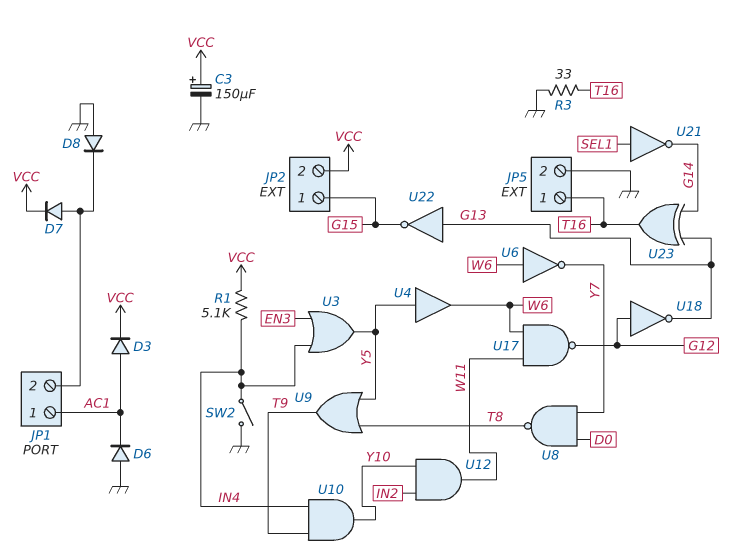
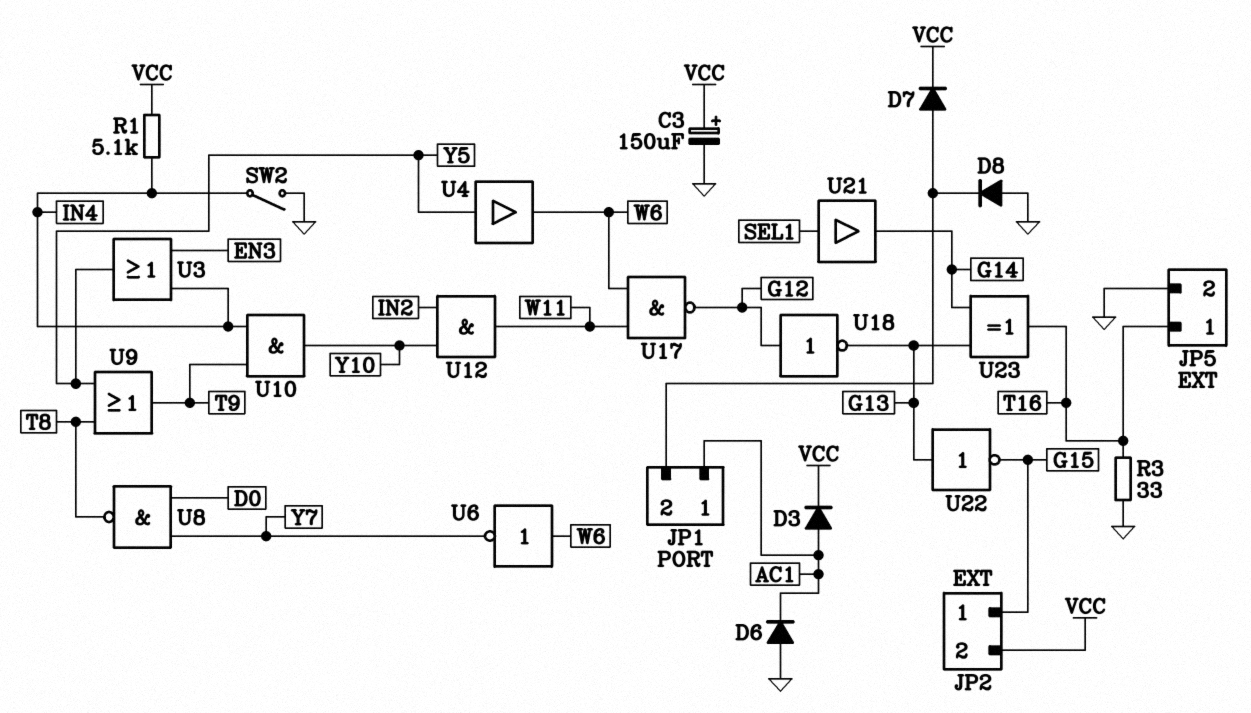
U21: NOT (in SEL1, out G14) -> buffer (in SEL1, out G14)

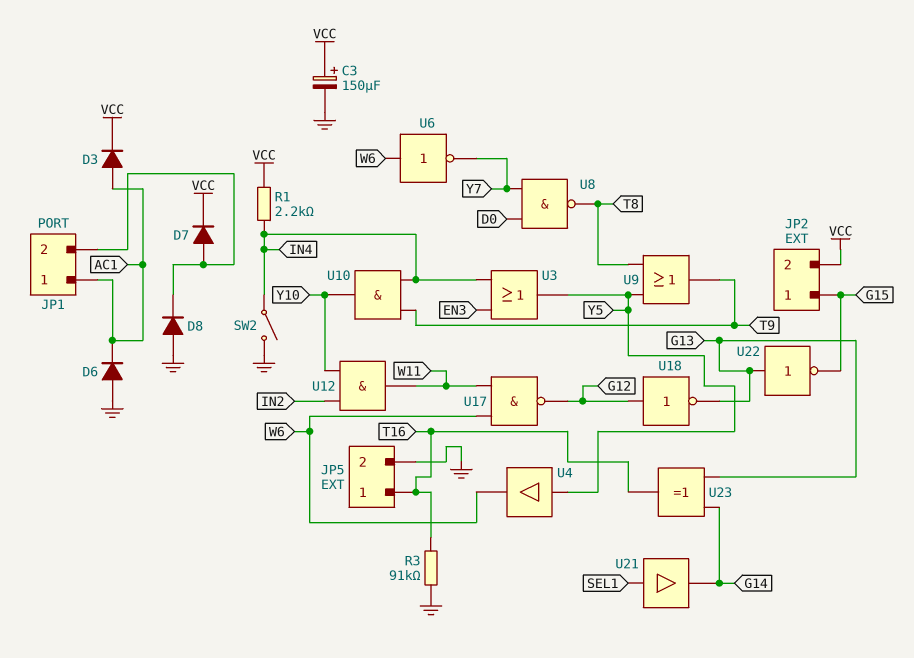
R1: 5.1k (IN4, VCC) -> 2.2k (IN4, VCC)
R3: 33 (GND, T16) -> 91k (GND, T16)

